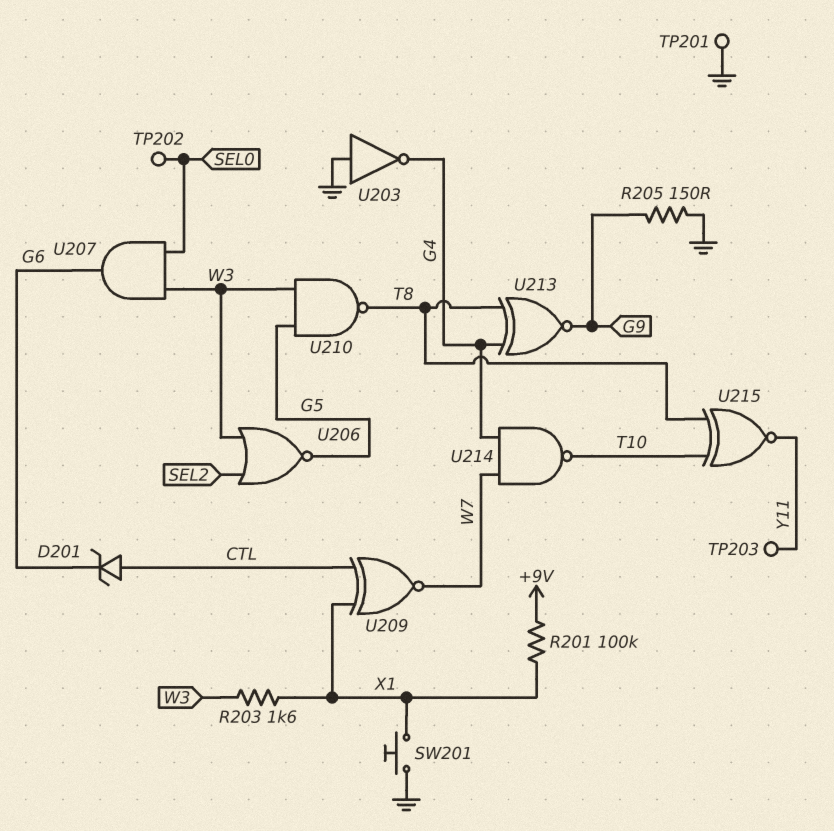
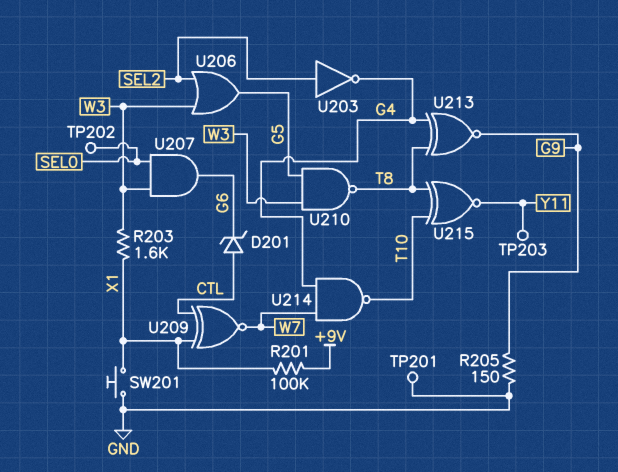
U203: NOT (in GND, out G4) -> NOT (in SEL2, out G4)
U206: NOR (in SEL2, in W3, out G5) -> OR (in SEL2, in W3, out G5)

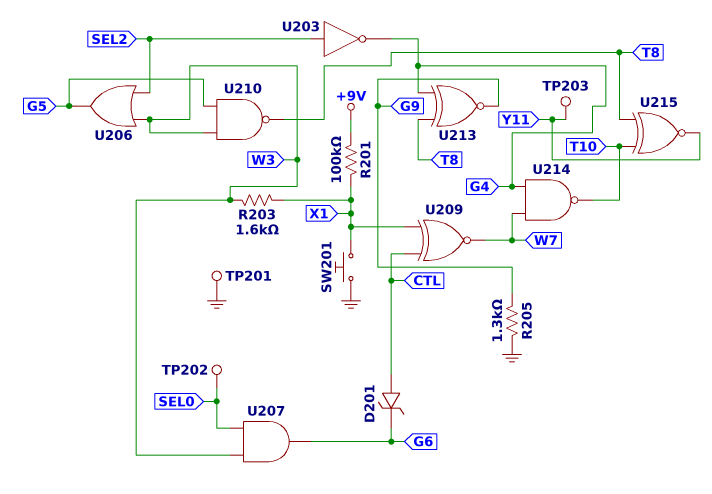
R205: 150 (G9, GND) -> 1.3k (G9, GND)

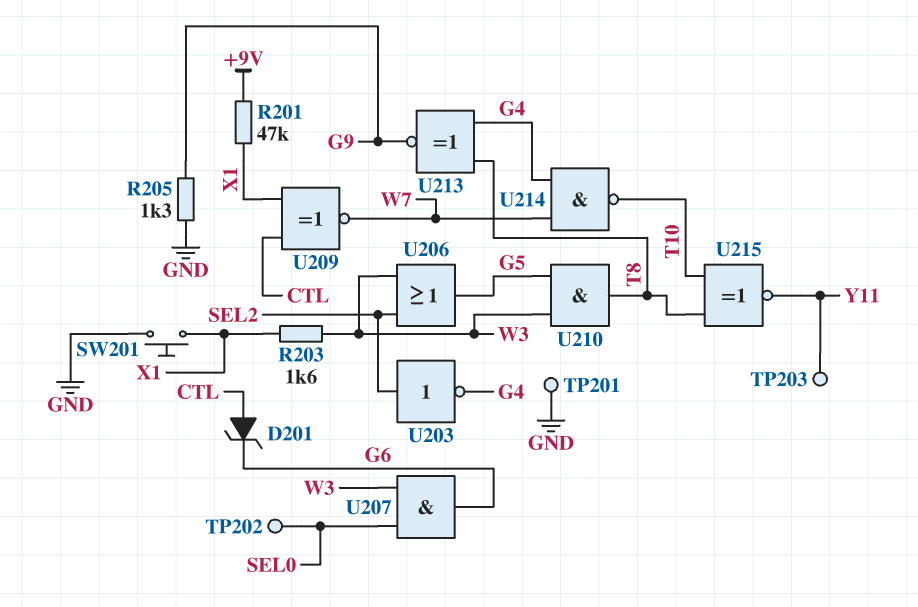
R201: 100k (+9V, X1) -> 47k (+9V, X1)
U210: NAND (in G5, in W3, out T8) -> AND (in G5, in W3, out T8)

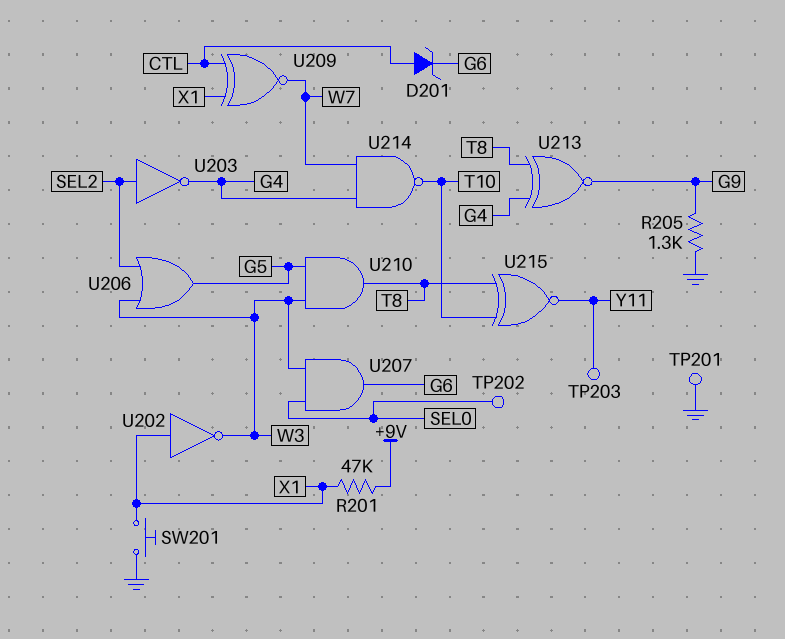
R203: 1.6k (W3, X1) -> none
U202: none -> NOT (in X1, out W3)

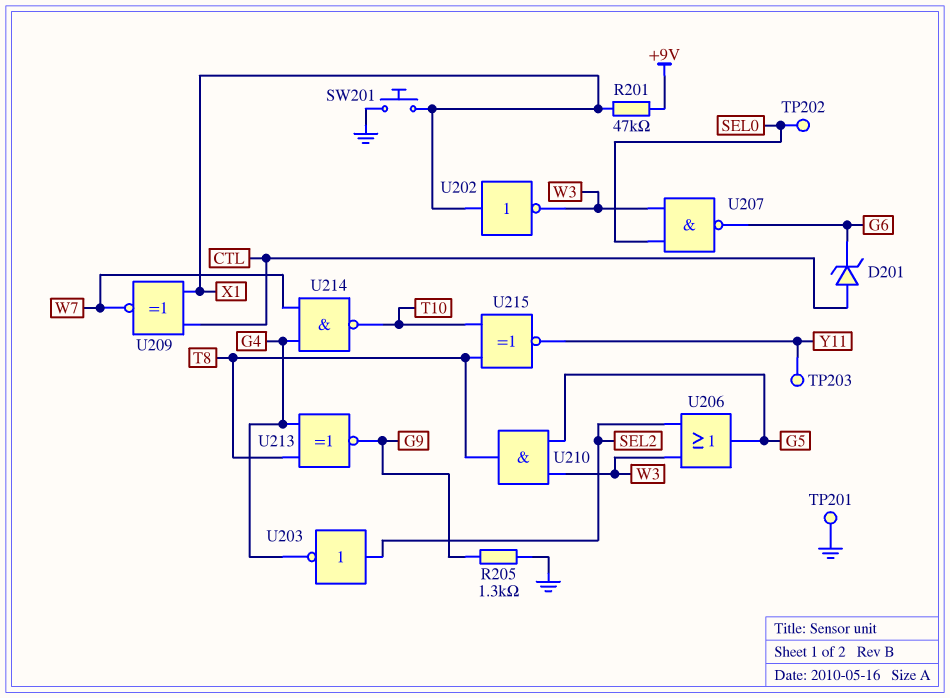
U207: AND (in SEL0, in W3, out G6) -> NAND (in SEL0, in W3, out G6)

